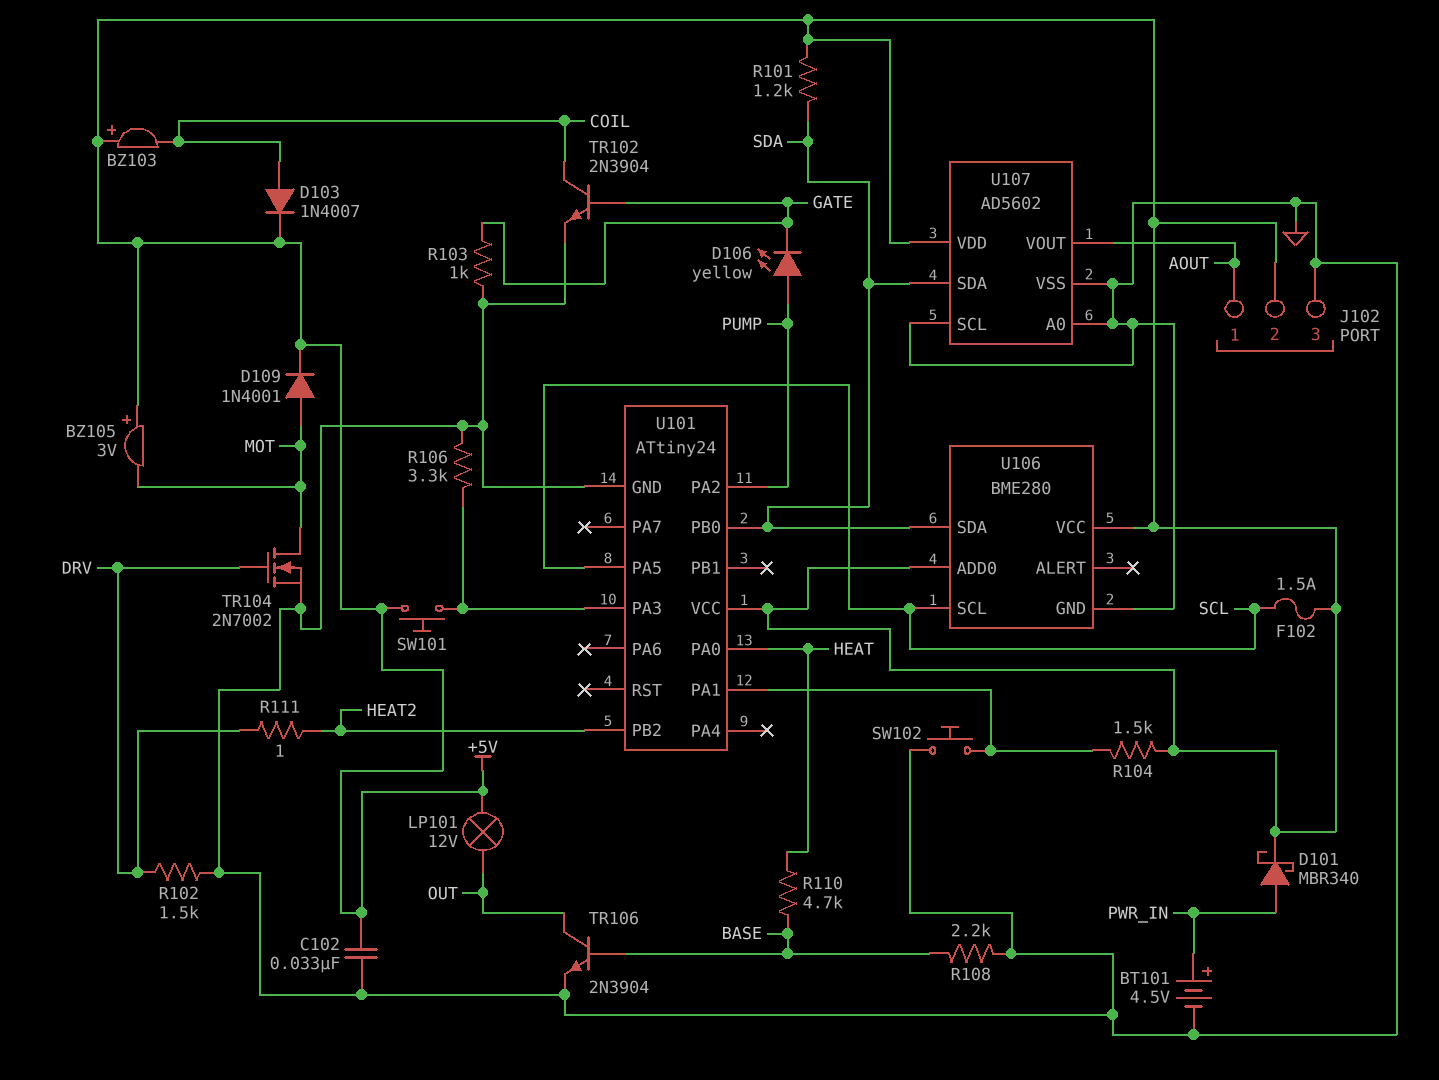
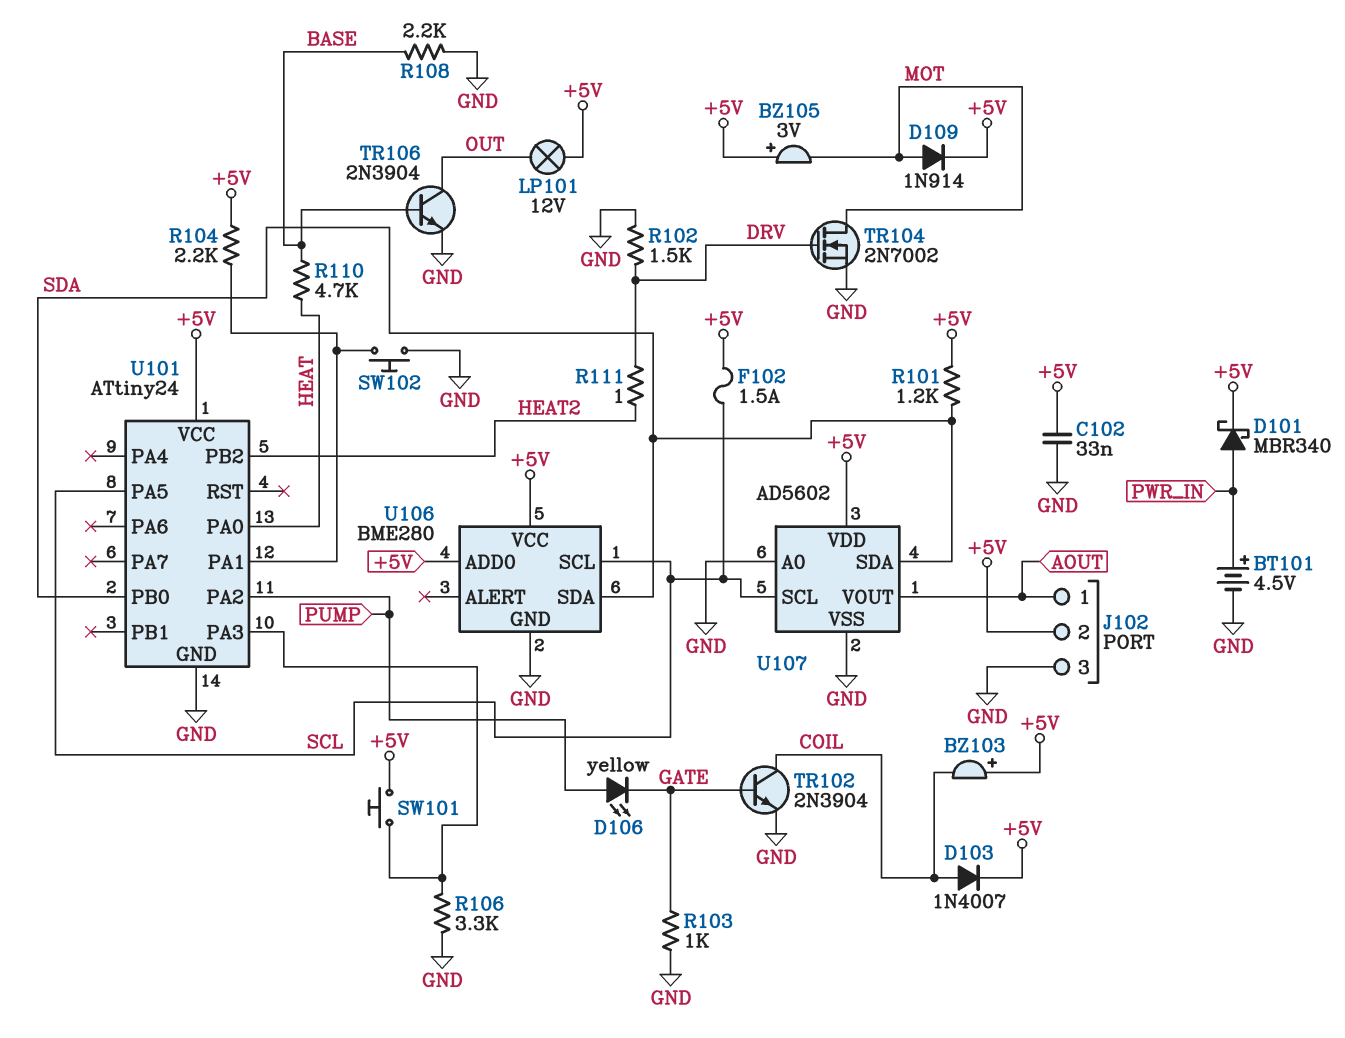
D109: diode 1N4001 (A MOT, K +5V) -> diode 1N914 (A MOT, K +5V)
R104: 1.5k (+5V, U101/PA1) -> 2.2k (+5V, U101/PA1)
U107 pin SCL: GND -> SCL

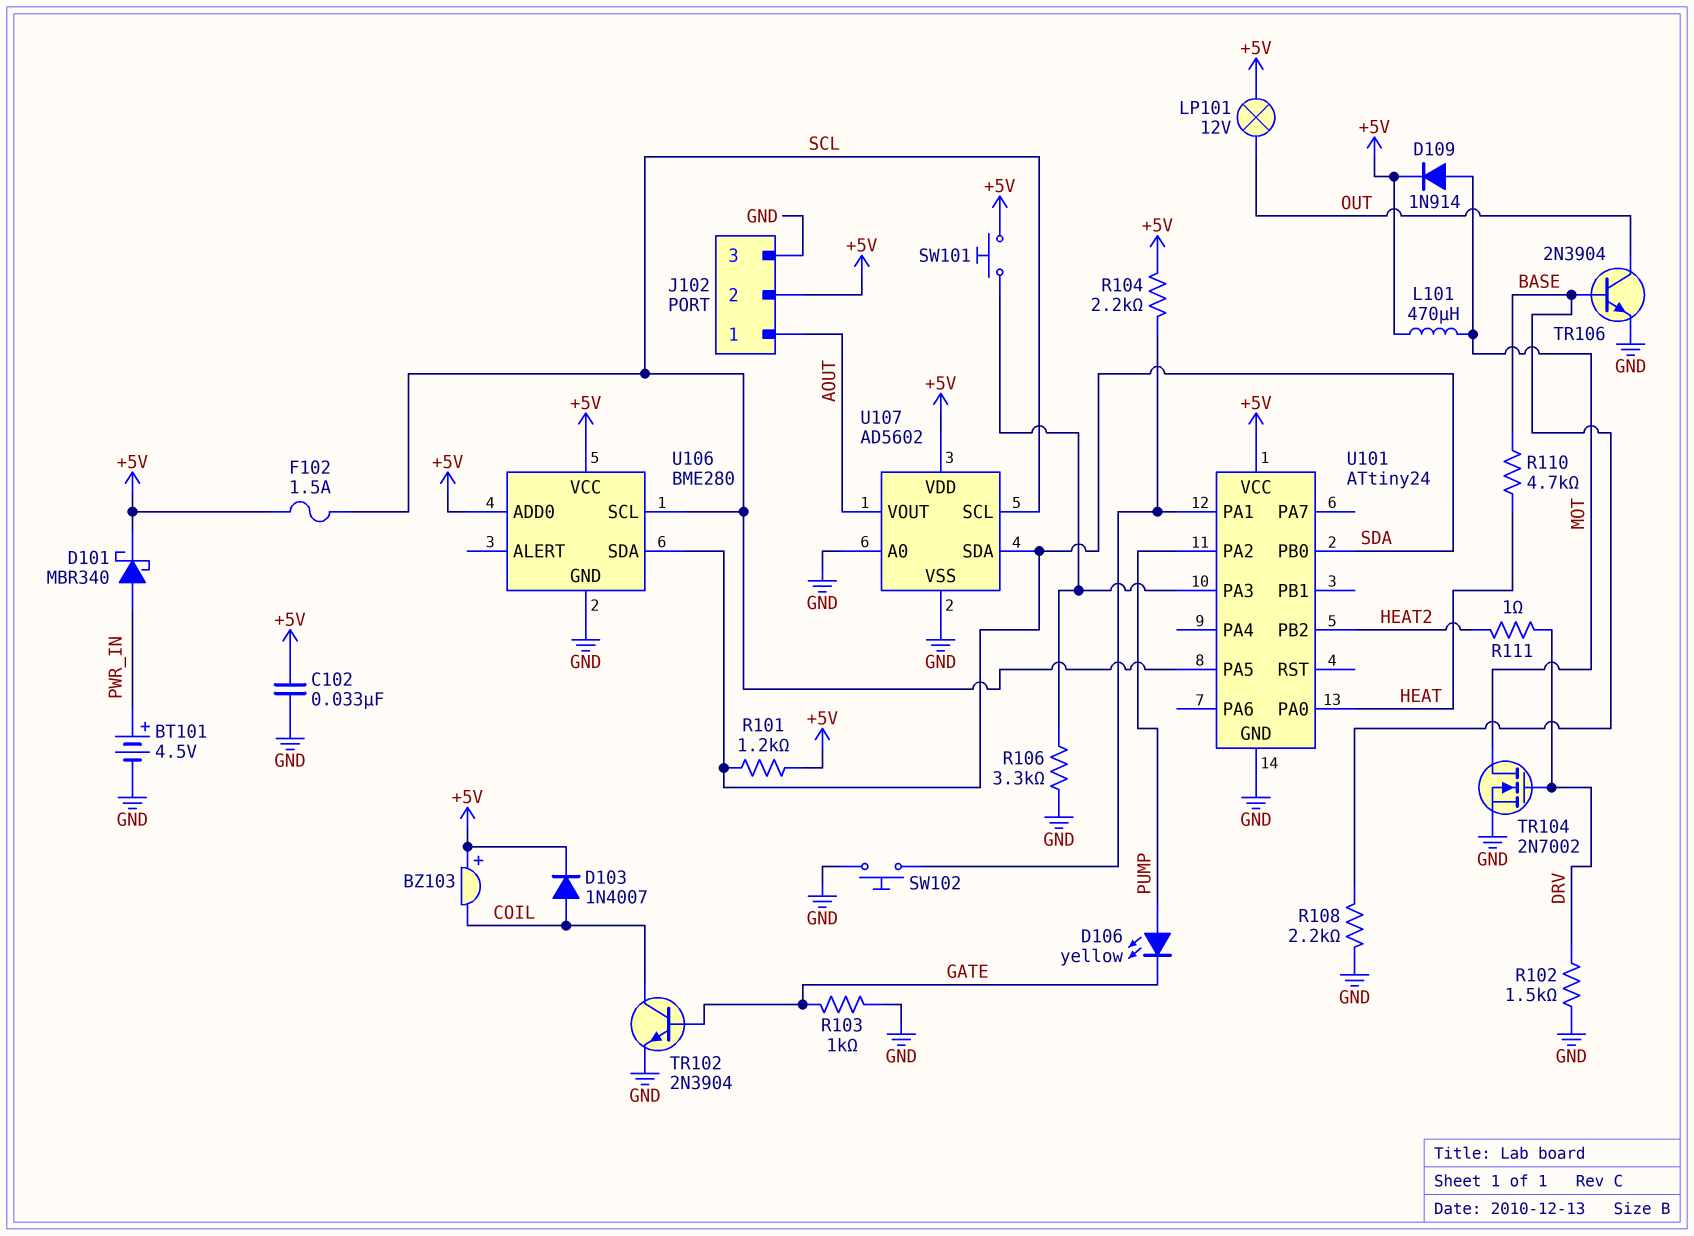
BZ105: buzzer 3V (plus +5V, minus MOT) -> none
L101: none -> 470uH (+5V, MOT)

